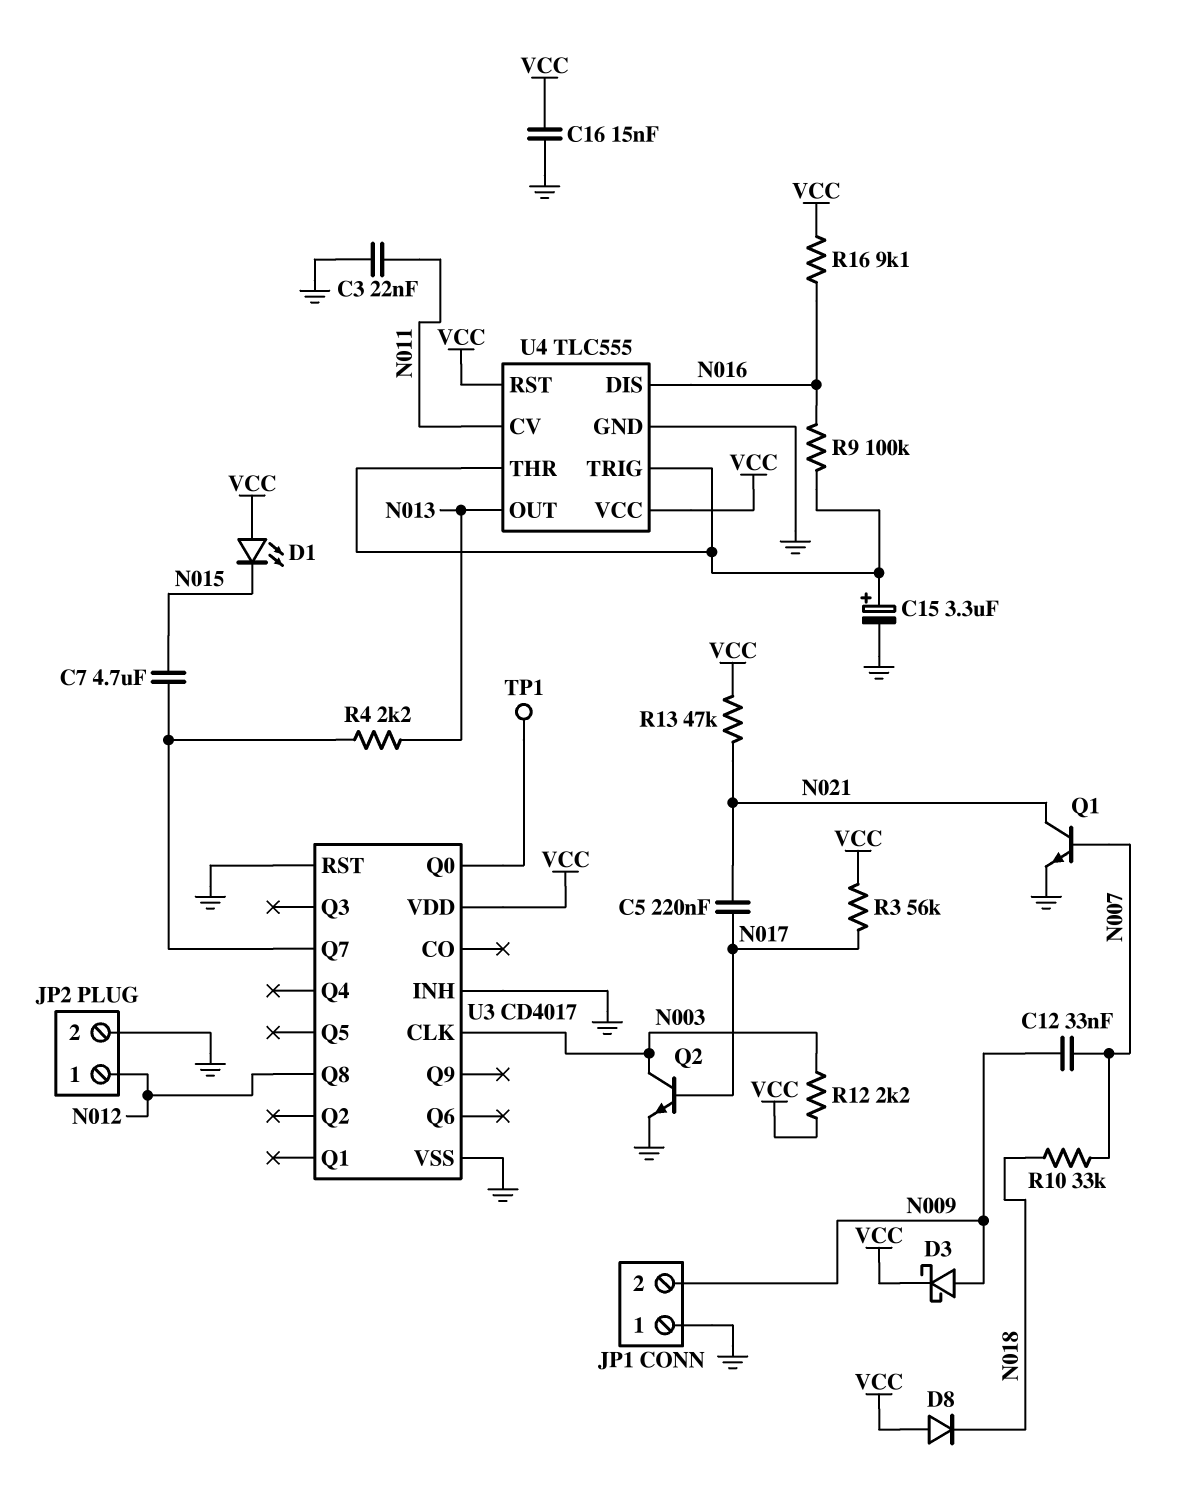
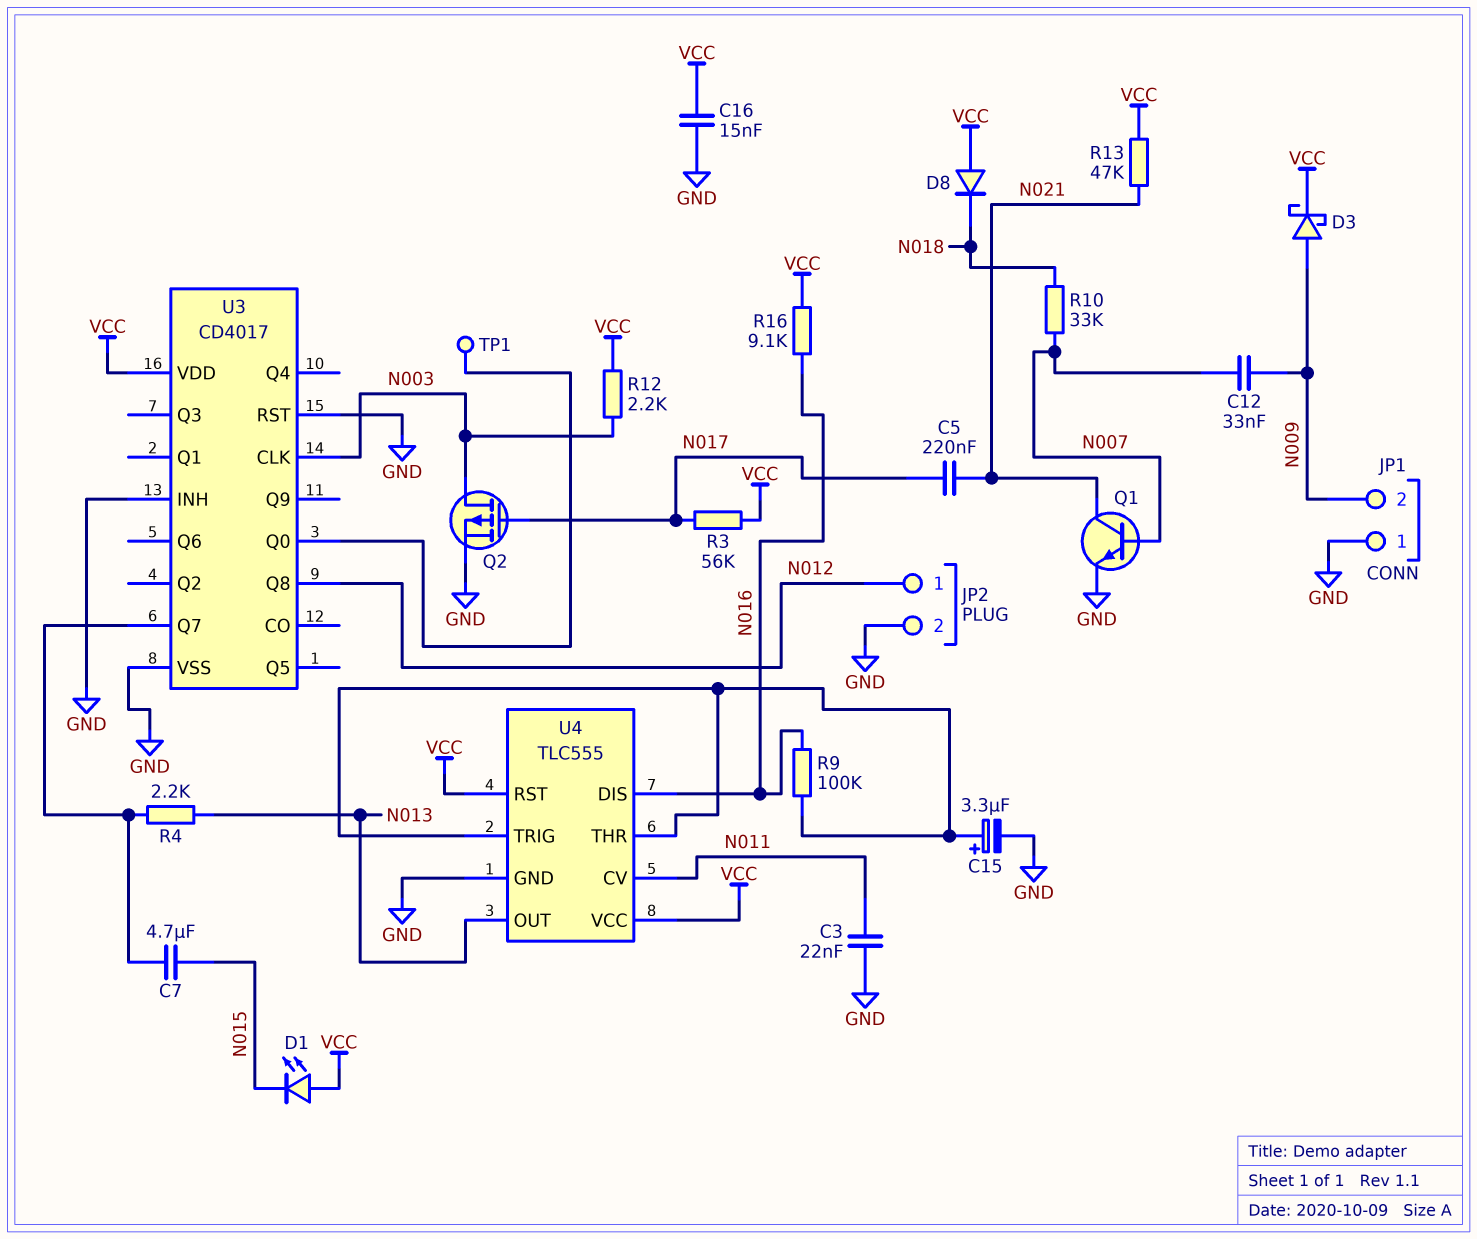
Q2: NPN (B N017, C N003, E GND) -> PMOS (G N017, D N003, S GND)

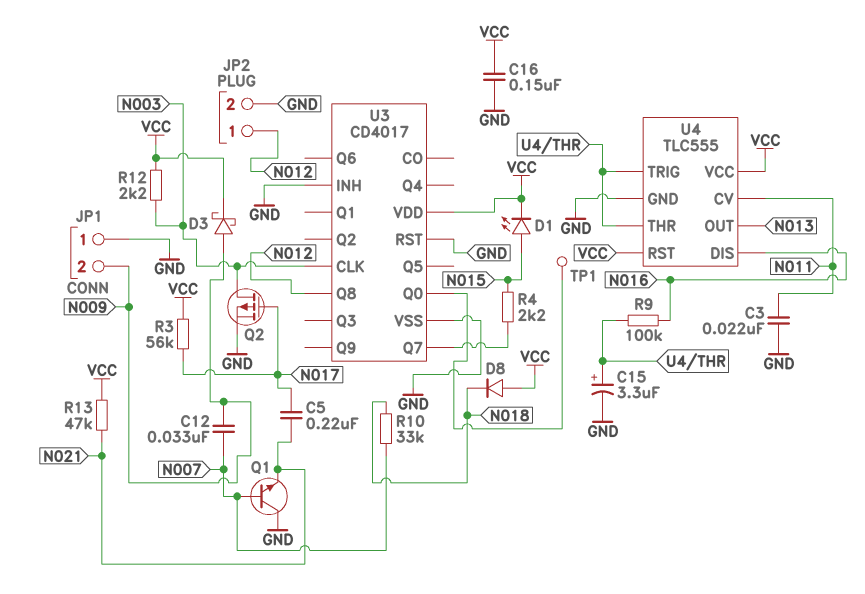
C7: 4.7uF (N015, U3/Q7) -> none
C16: 15nF (GND, VCC) -> 150nF (GND, VCC)
D1: LED (A VCC, K N015) -> LED (A N015, K VCC)
Q1: NPN (B N007, C N021, E GND) -> NPN (B N007, C GND, E N021)
R4: 2.2k (N013, U3/Q7) -> 2.2k (N015, U3/Q7)
R16: 9.1k (N016, VCC) -> none

